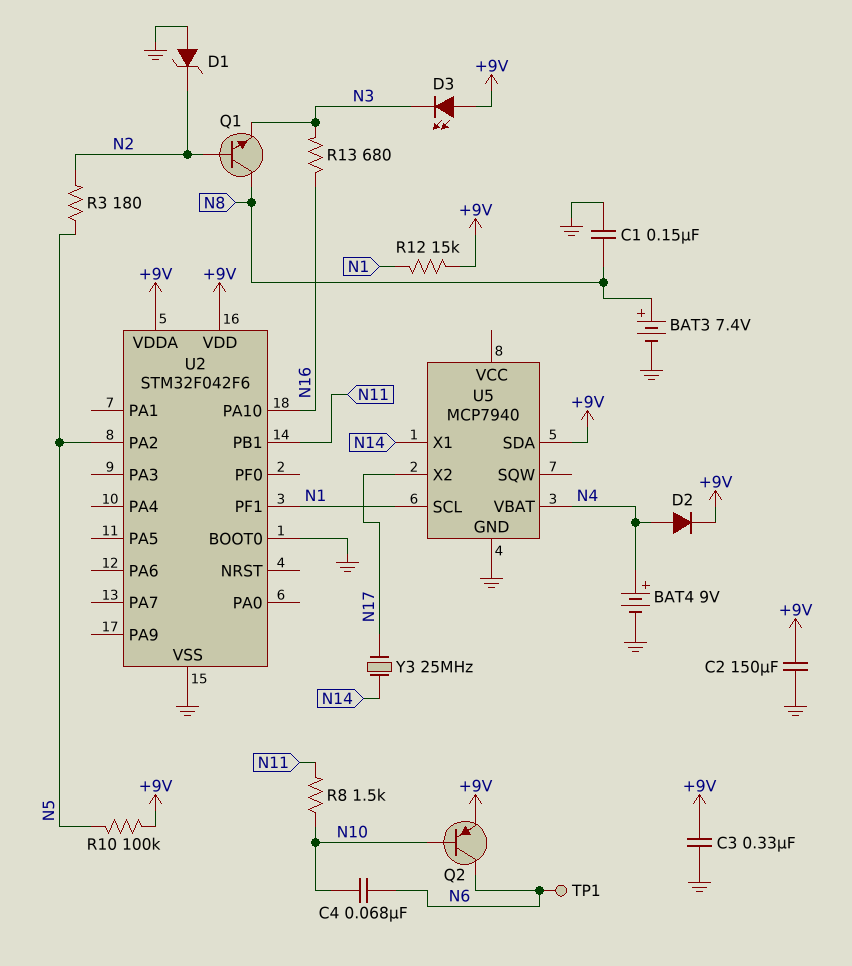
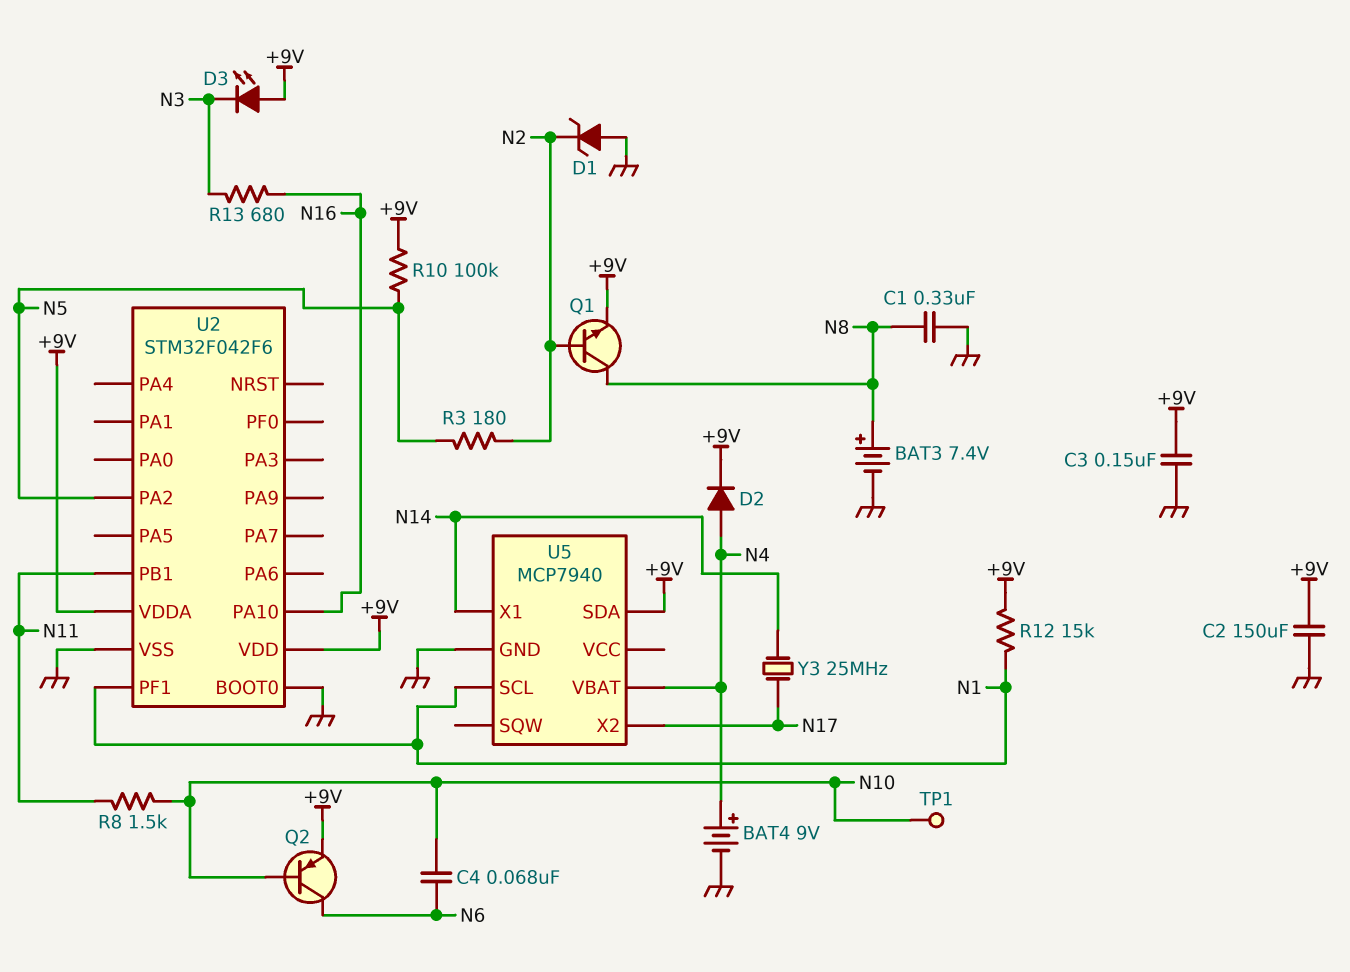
C1: 150nF (GND, N8) -> 330nF (GND, N8)
C3: 330nF (+9V, GND) -> 150nF (+9V, GND)
Q1: NPN (B N2, C N8, E N3) -> NPN (B N2, C N8, E +9V)
TP1: test point (N6) -> test point (N10)

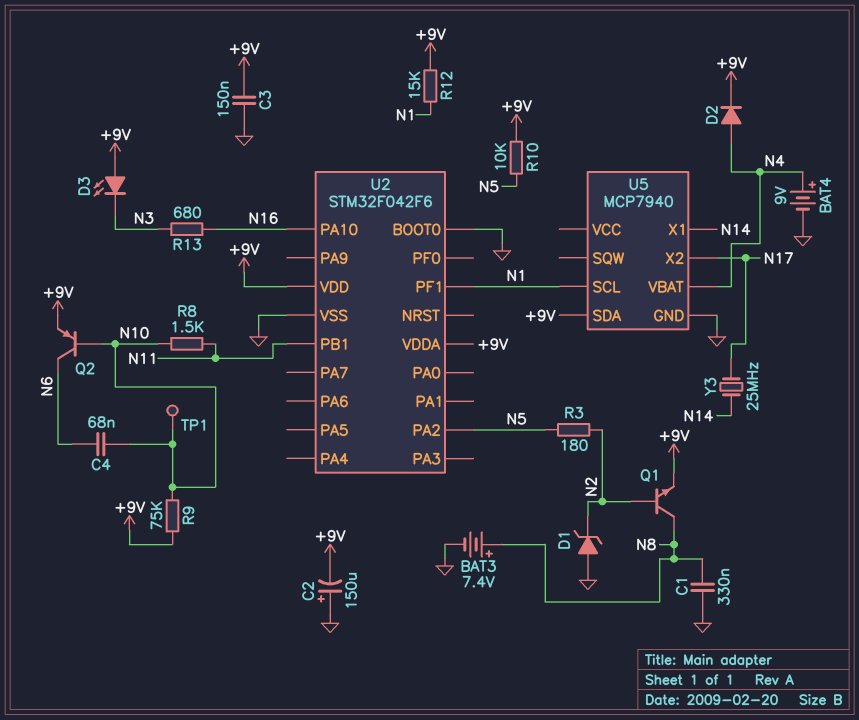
C2: 150uF (+9V, GND) -> 150uF (plus GND, minus +9V)
R9: none -> 75k (+9V, N10)
R10: 100k (+9V, N5) -> 10k (+9V, N5)

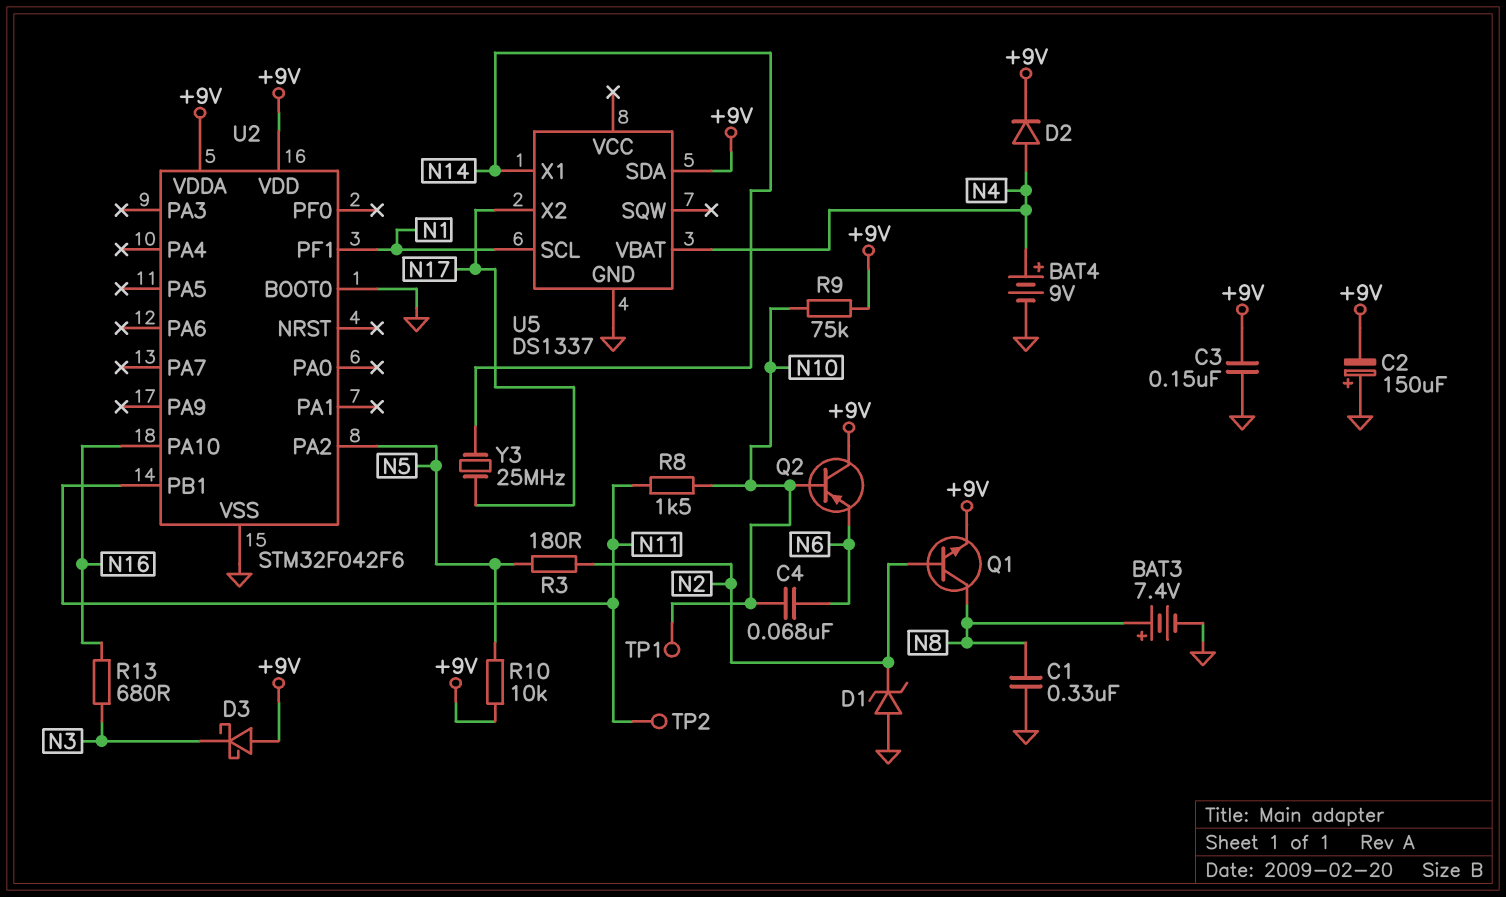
D3: LED (A +9V, K N3) -> schottky (A +9V, K N3)
Q2: PNP (B N10, C N6, E +9V) -> PNP (B N10, C +9V, E N6)
R12: 15k (+9V, N1) -> none
TP2: none -> test point (N11)
U5: MCP7940 -> DS1337

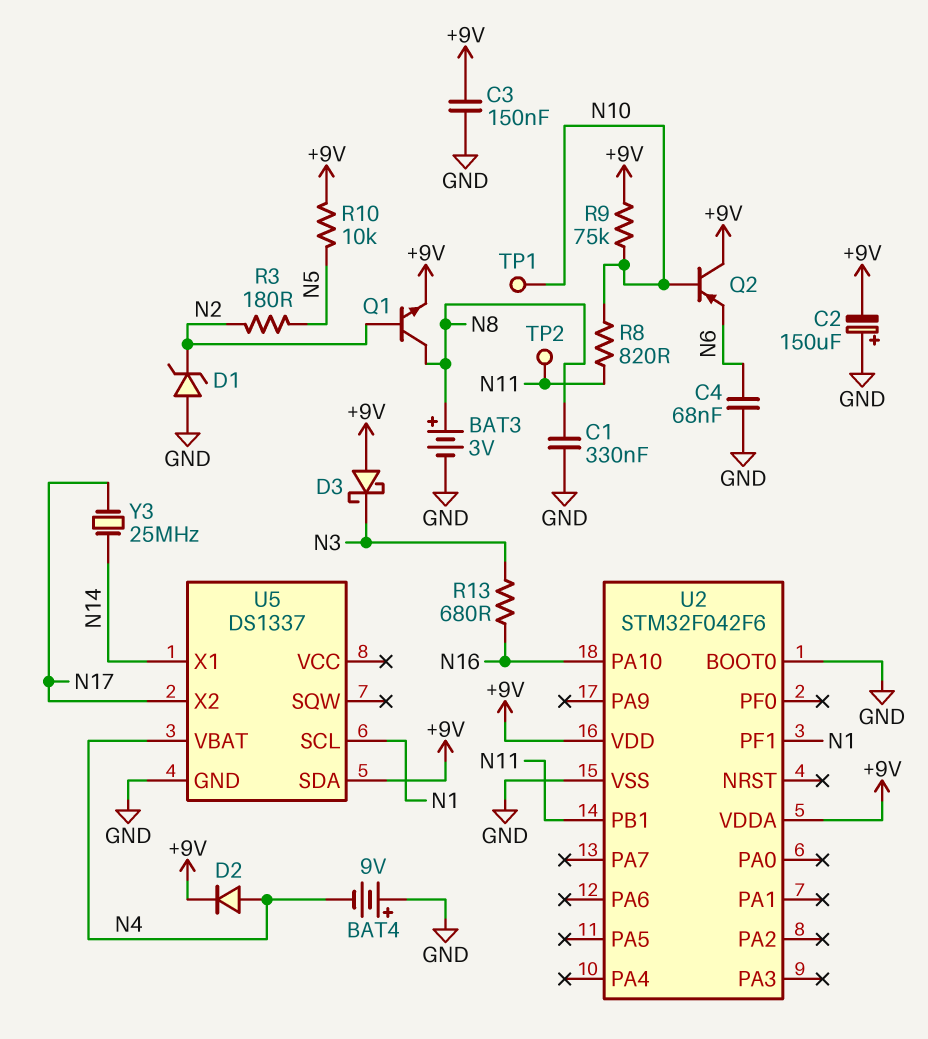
BAT3: 7.4V (plus N8, minus GND) -> 3V (plus N8, minus GND)
BAT4: 9V (plus N4, minus GND) -> 9V (plus GND, minus N4)
C4: 68nF (N6, N10) -> 68nF (GND, N6)
R8: 1.5k (N10, N11) -> 820 (N10, N11)
U2 pin PA2: N5 -> none

